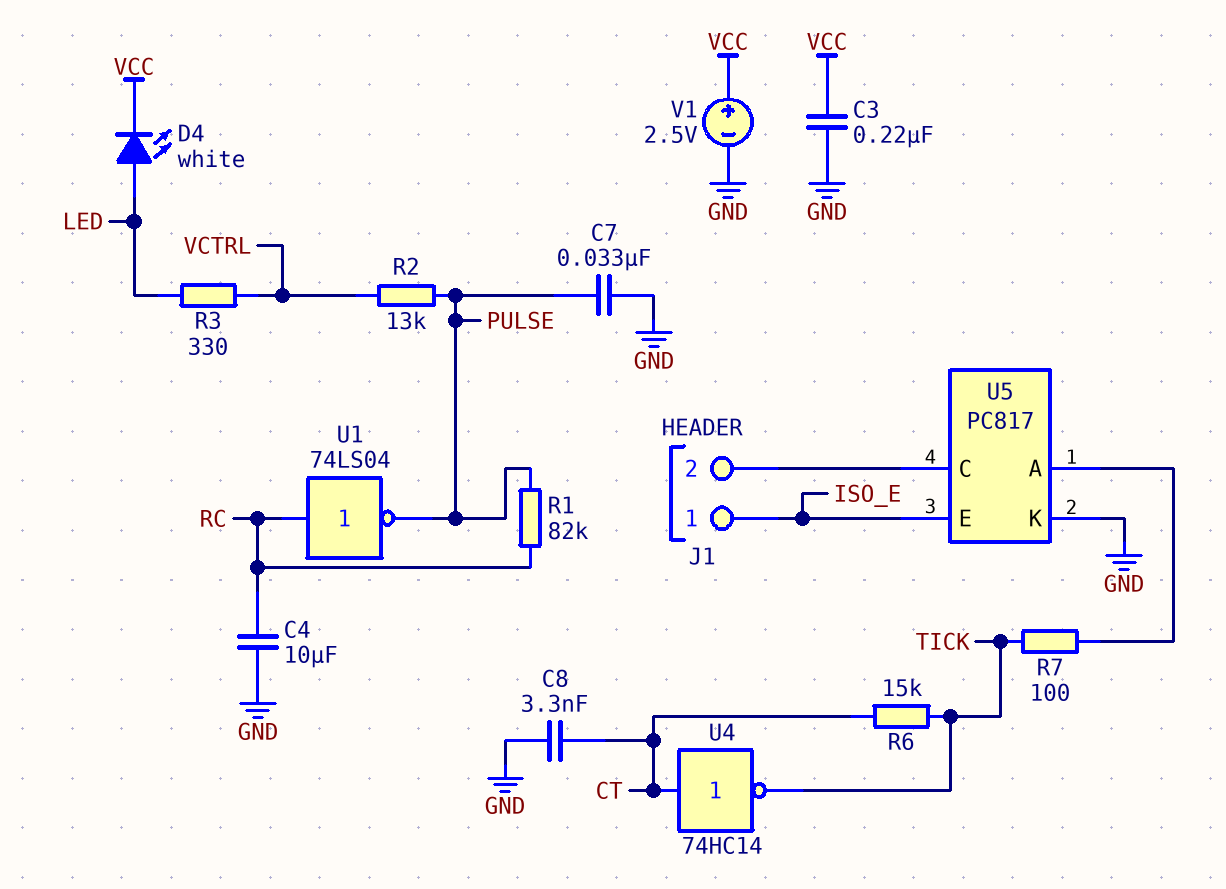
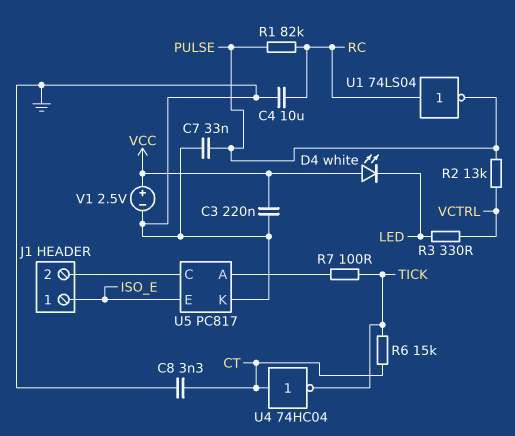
D4: LED white (A LED, K VCC) -> LED white (A VCC, K LED)
U4: NOT 74HC14 (in CT, out TICK) -> NOT 74HC04 (in CT, out TICK)

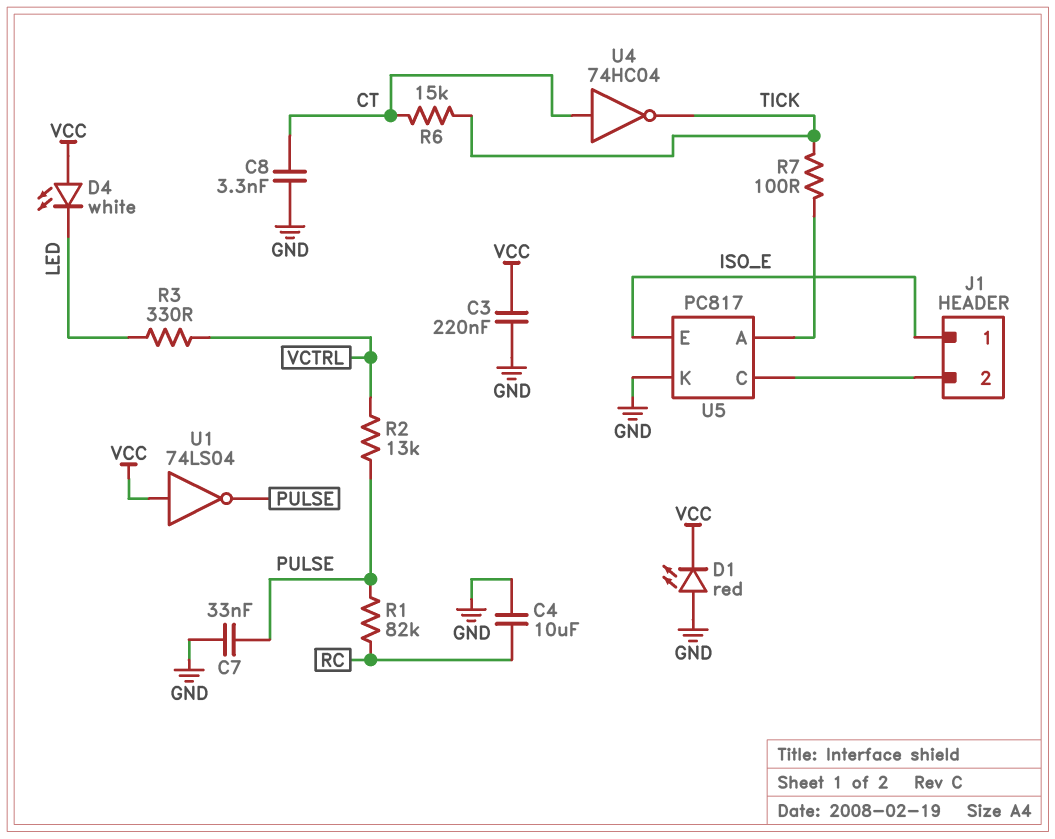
D1: none -> LED red (A GND, K VCC)
U1: NOT 74LS04 (in RC, out PULSE) -> NOT 74LS04 (in VCC, out PULSE)
V1: 2.5V (plus VCC, minus GND) -> none

